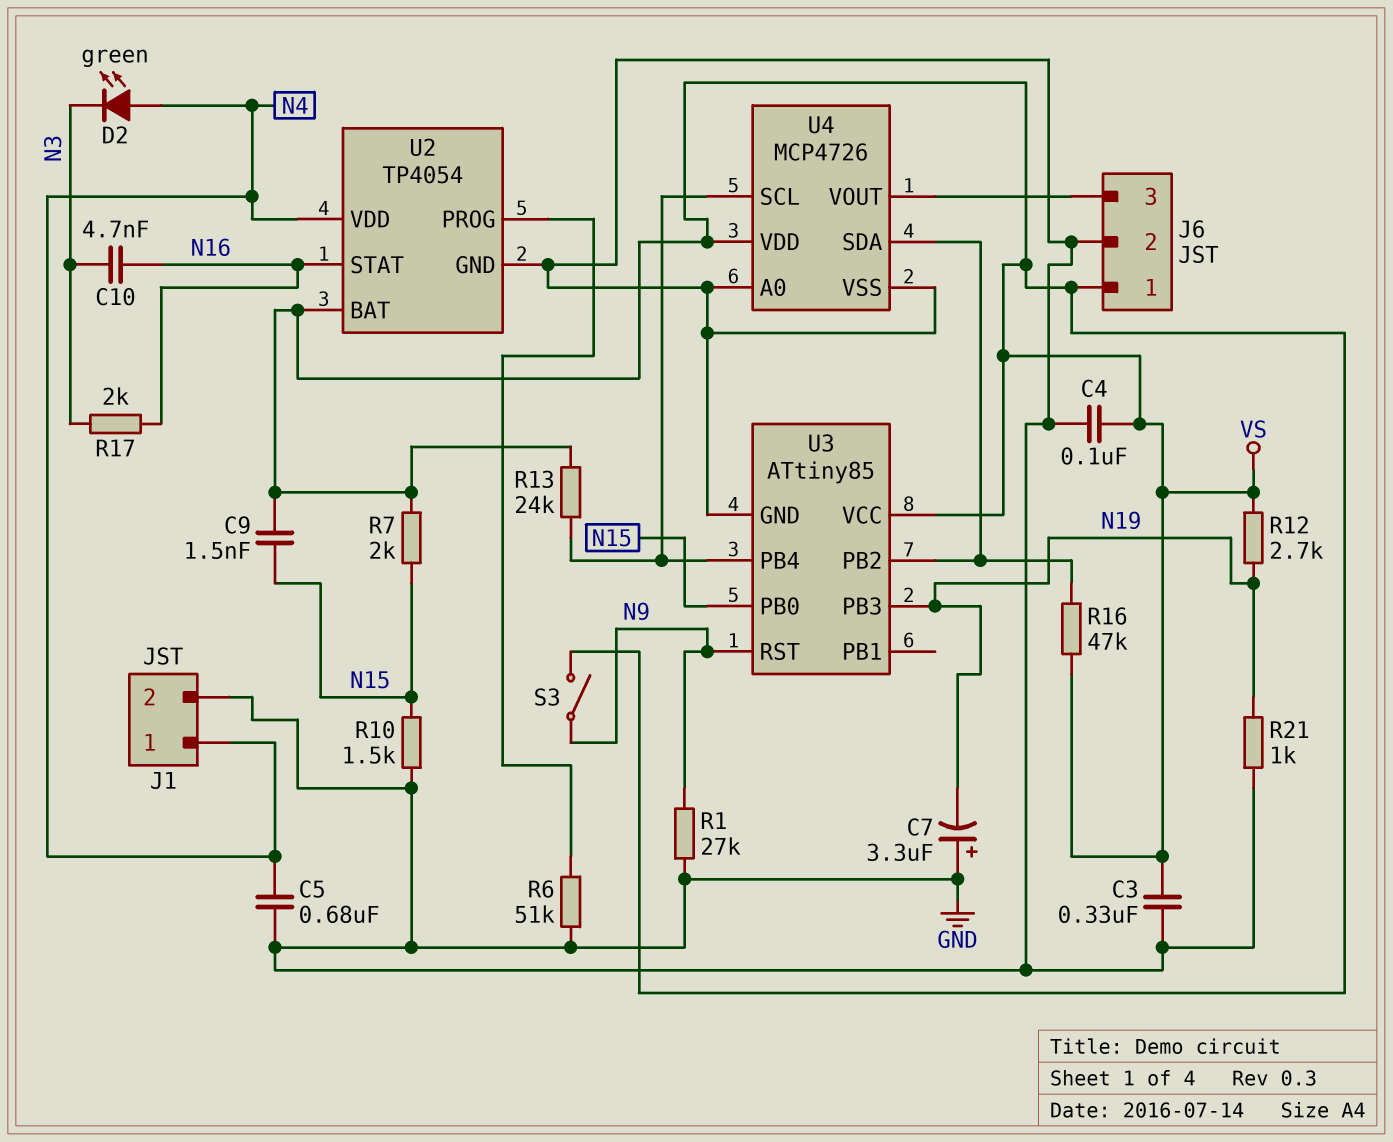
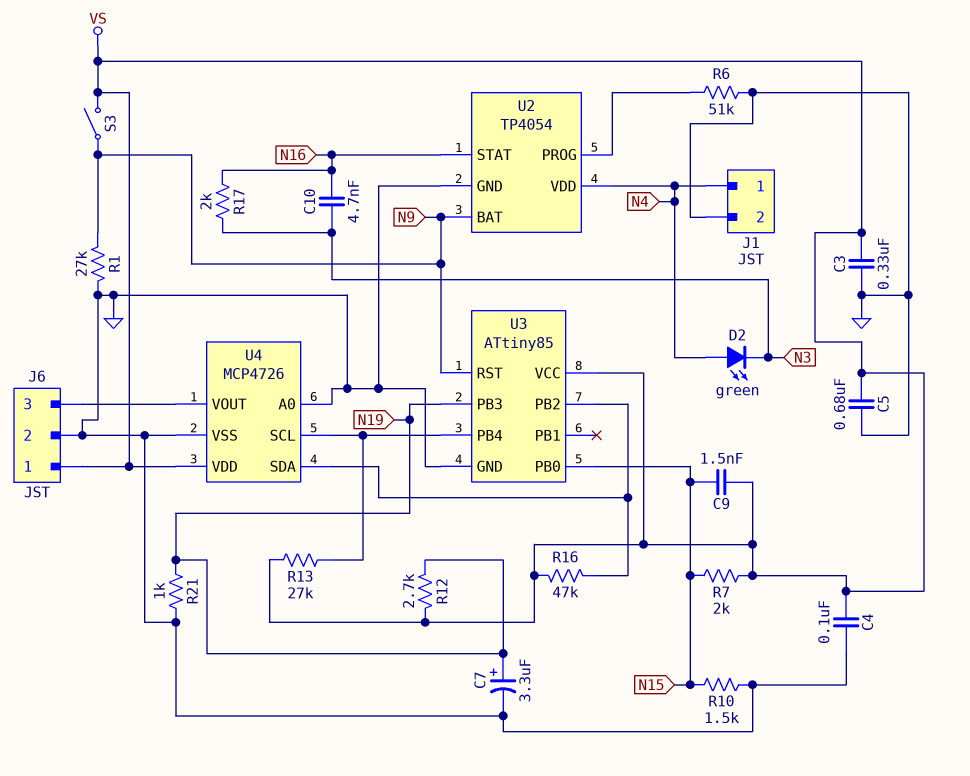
C5: 680nF (GND, N4) -> 680nF (GND, VS)
C7: 3.3uF (plus GND, minus N19) -> 3.3uF (plus N19, minus GND)
R13: 24k (U3/PB4, VS) -> 27k (U3/PB4, VS)
U2 pin BAT: VS -> N9

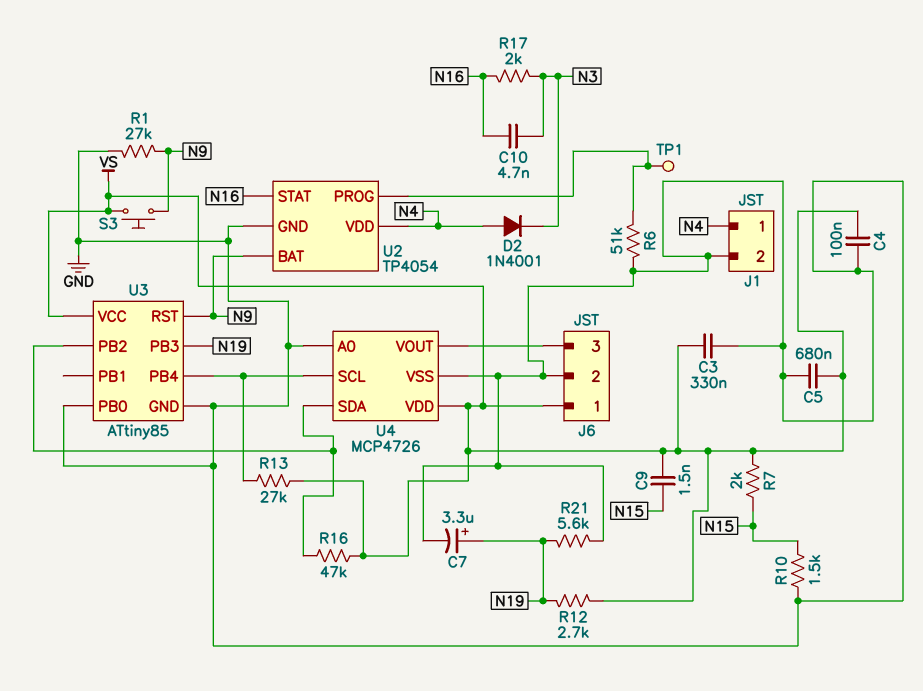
D2: LED green (A N4, K N3) -> diode 1N4001 (A N4, K N3)
R21: 1k (GND, N19) -> 5.6k (GND, N19)
S3: switch (N9, VS) -> button (N9, VS)
TP1: none -> test point (U2/PROG)
U3 pin PB0: N15 -> GND

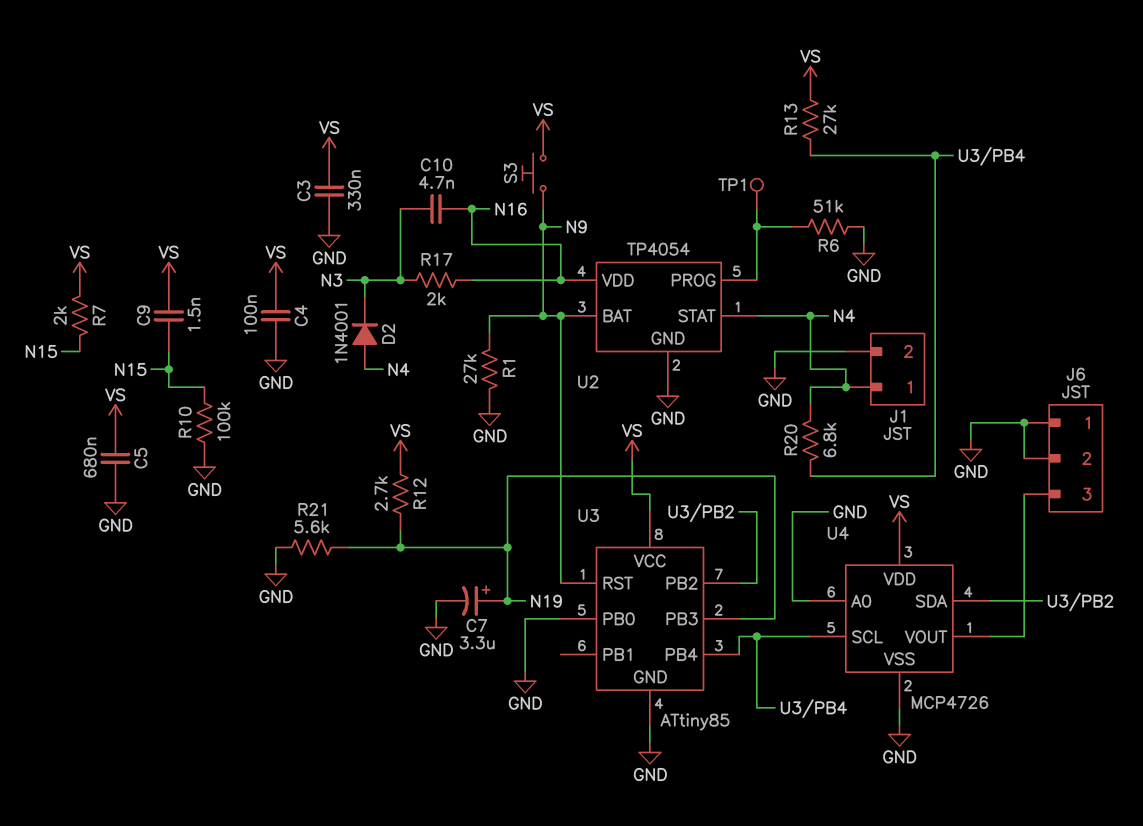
J6 pin 1: VS -> GND
R10: 1.5k (GND, N15) -> 100k (GND, N15)
R16: 47k (U3/PB2, VS) -> none
R20: none -> 6.8k (N4, U3/PB4)
U2 pin STAT: N16 -> N4
U2 pin VDD: N4 -> N16

